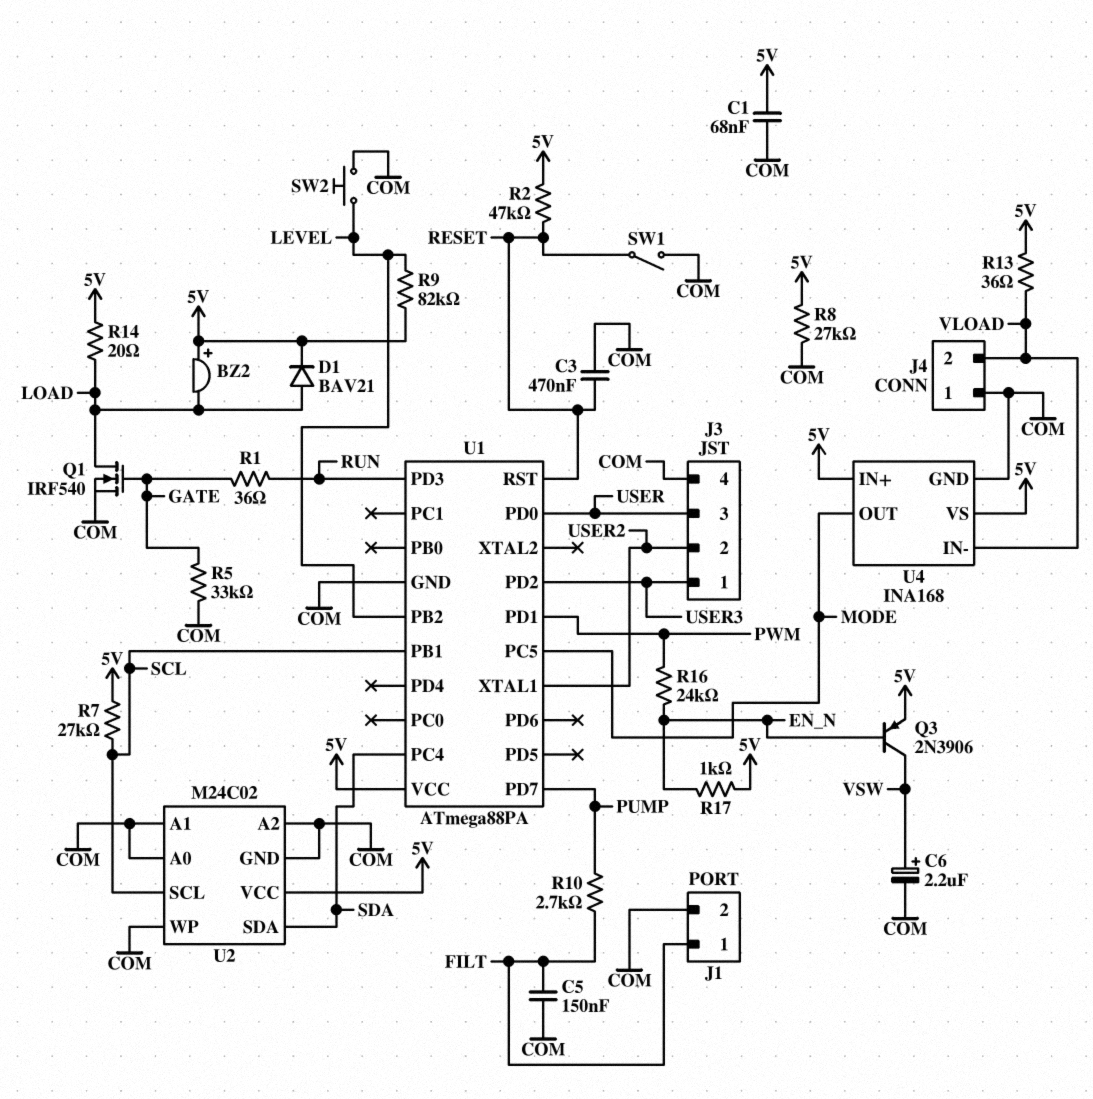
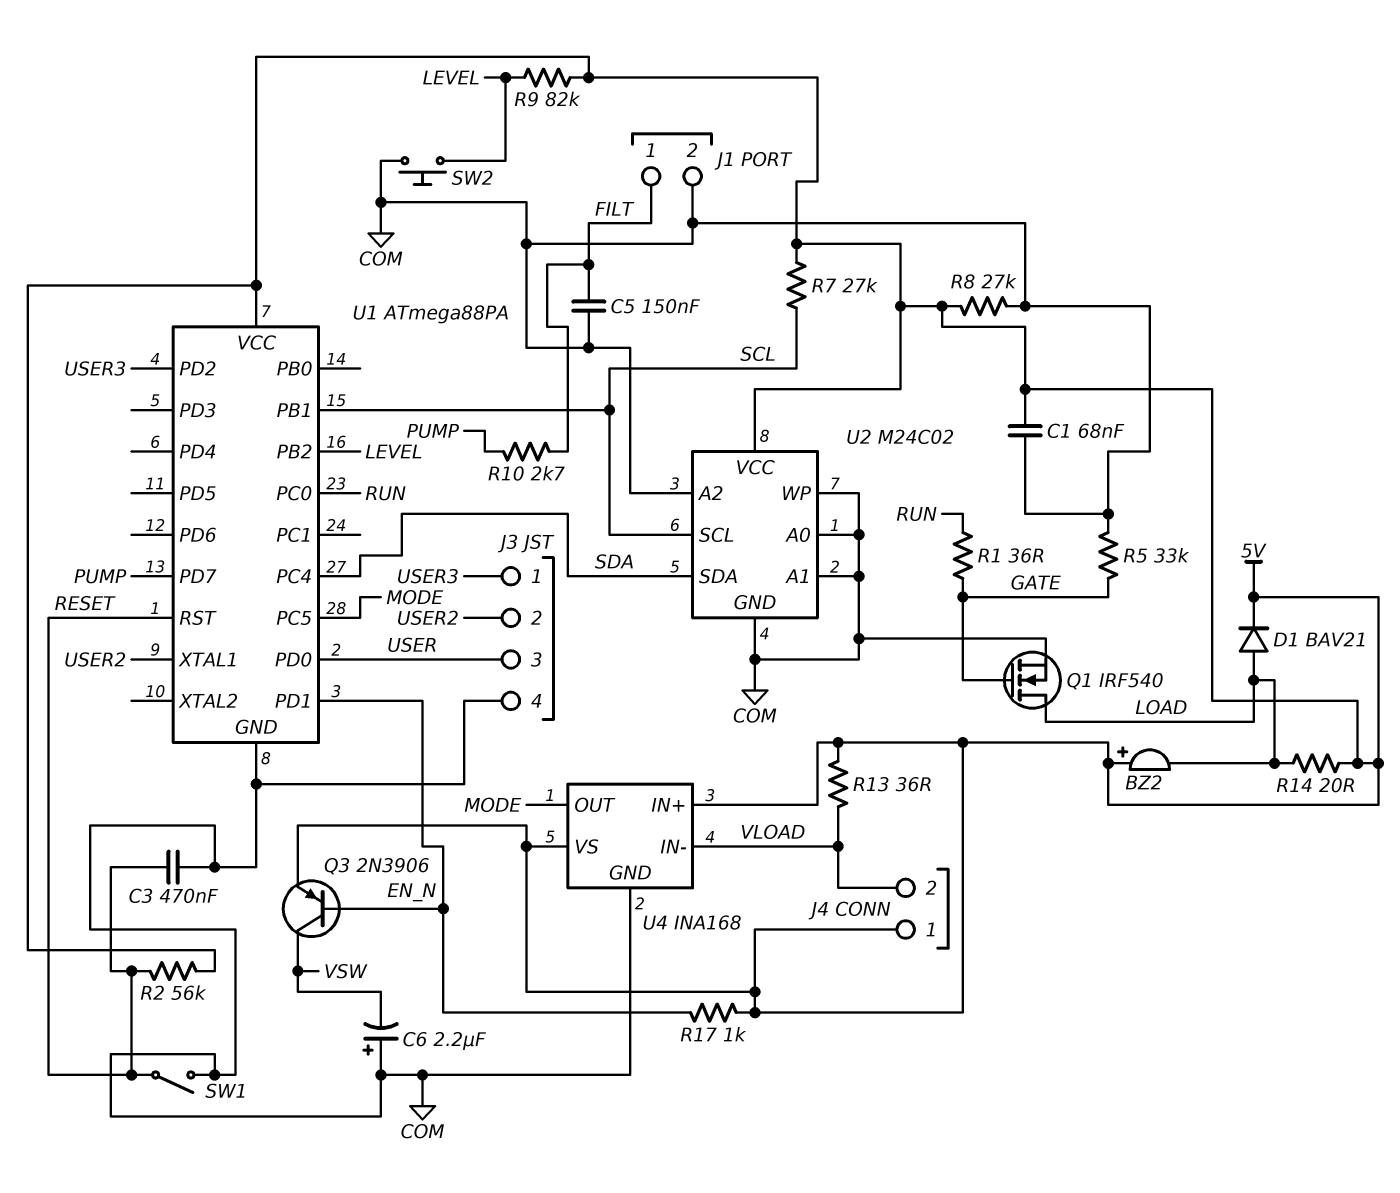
C6: 2.2uF (plus VSW, minus COM) -> 2.2uF (plus COM, minus VSW)
J4 pin 1: COM -> 5V
R2: 47k (5V, RESET) -> 56k (5V, RESET)
R16: 24k (EN_N, PWM) -> none
U1 pin PC0: none -> RUN
U1 pin PD1: PWM -> EN_N
U1 pin PD3: RUN -> none

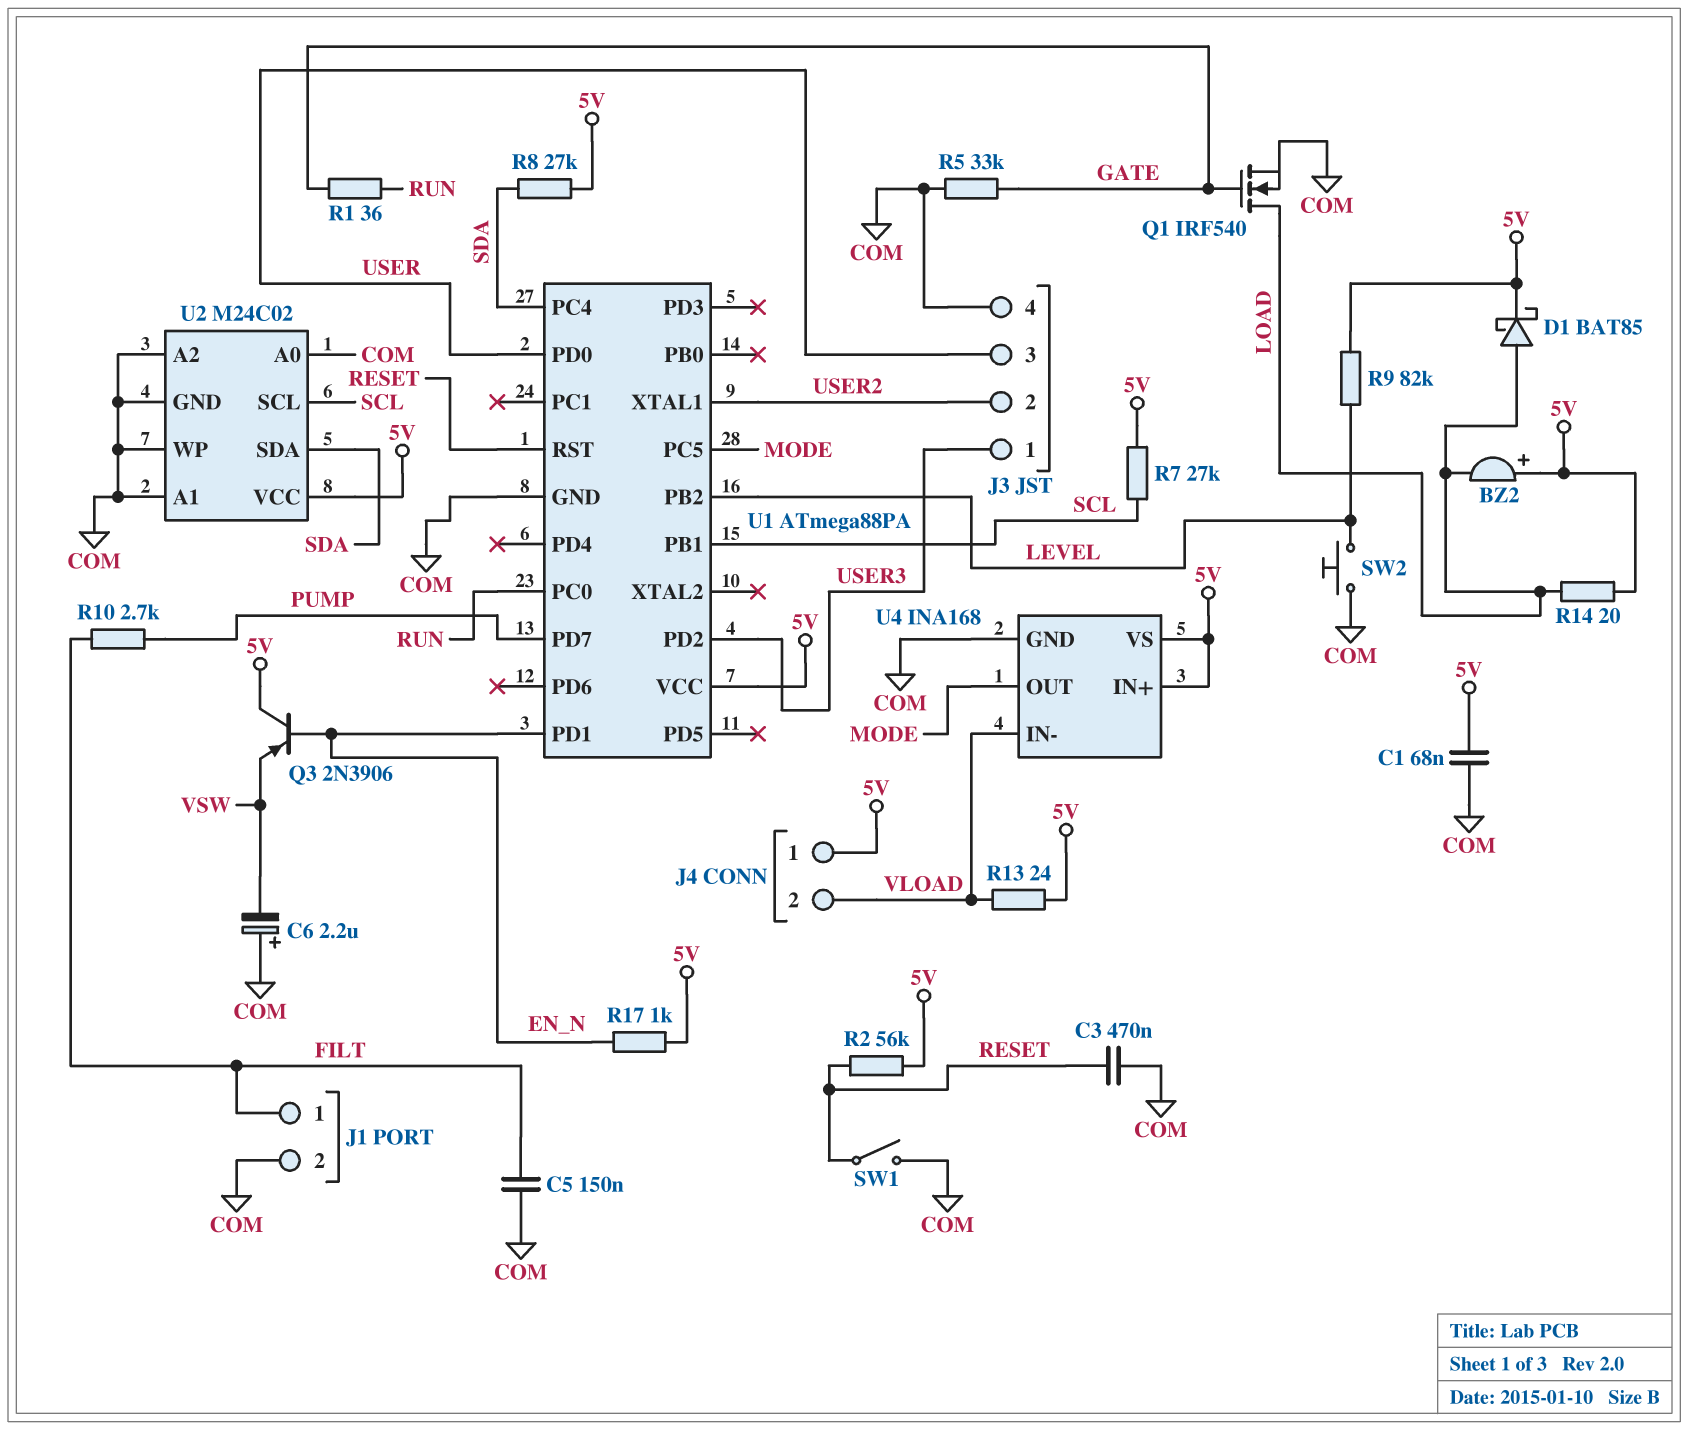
D1: diode BAV21 (A LOAD, K 5V) -> schottky BAT85 (A LOAD, K 5V)
Q3: PNP 2N3906 (B EN_N, C VSW, E 5V) -> PNP 2N3906 (B EN_N, C 5V, E VSW)
R8: 27k (5V, COM) -> 27k (5V, SDA)
R13: 36 (5V, VLOAD) -> 24 (5V, VLOAD)

